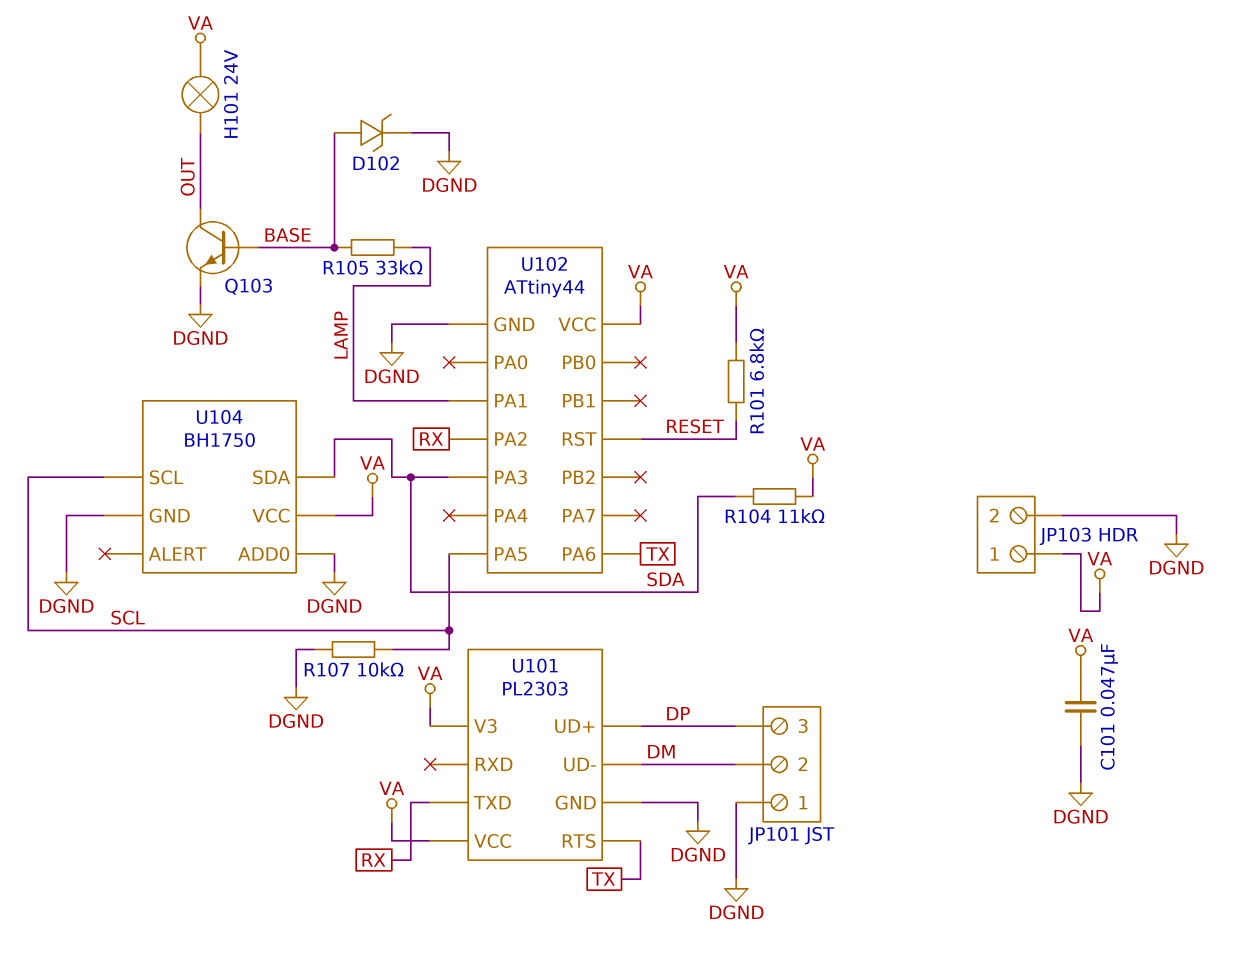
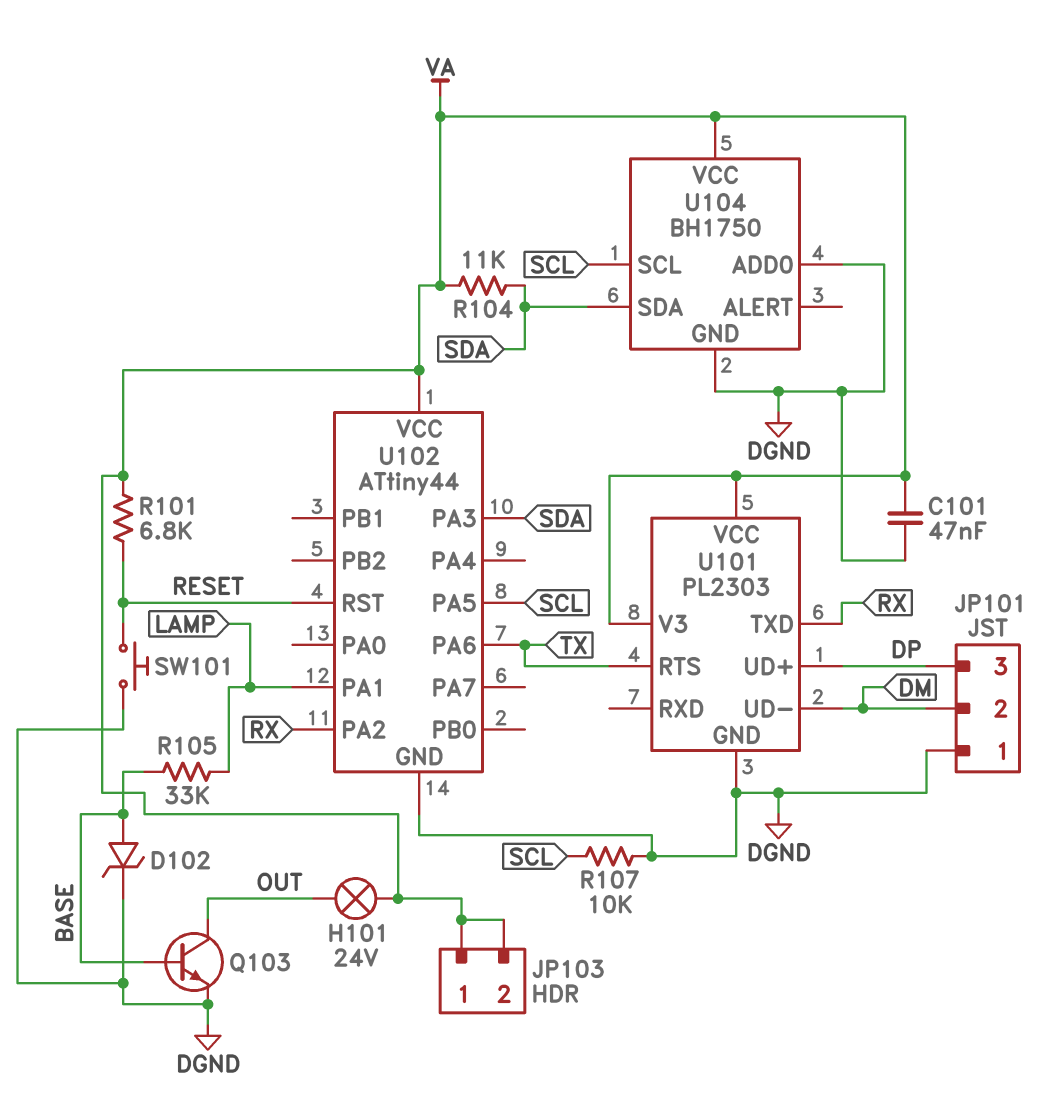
JP103 pin 2: DGND -> VA
SW101: none -> button (DGND, RESET)

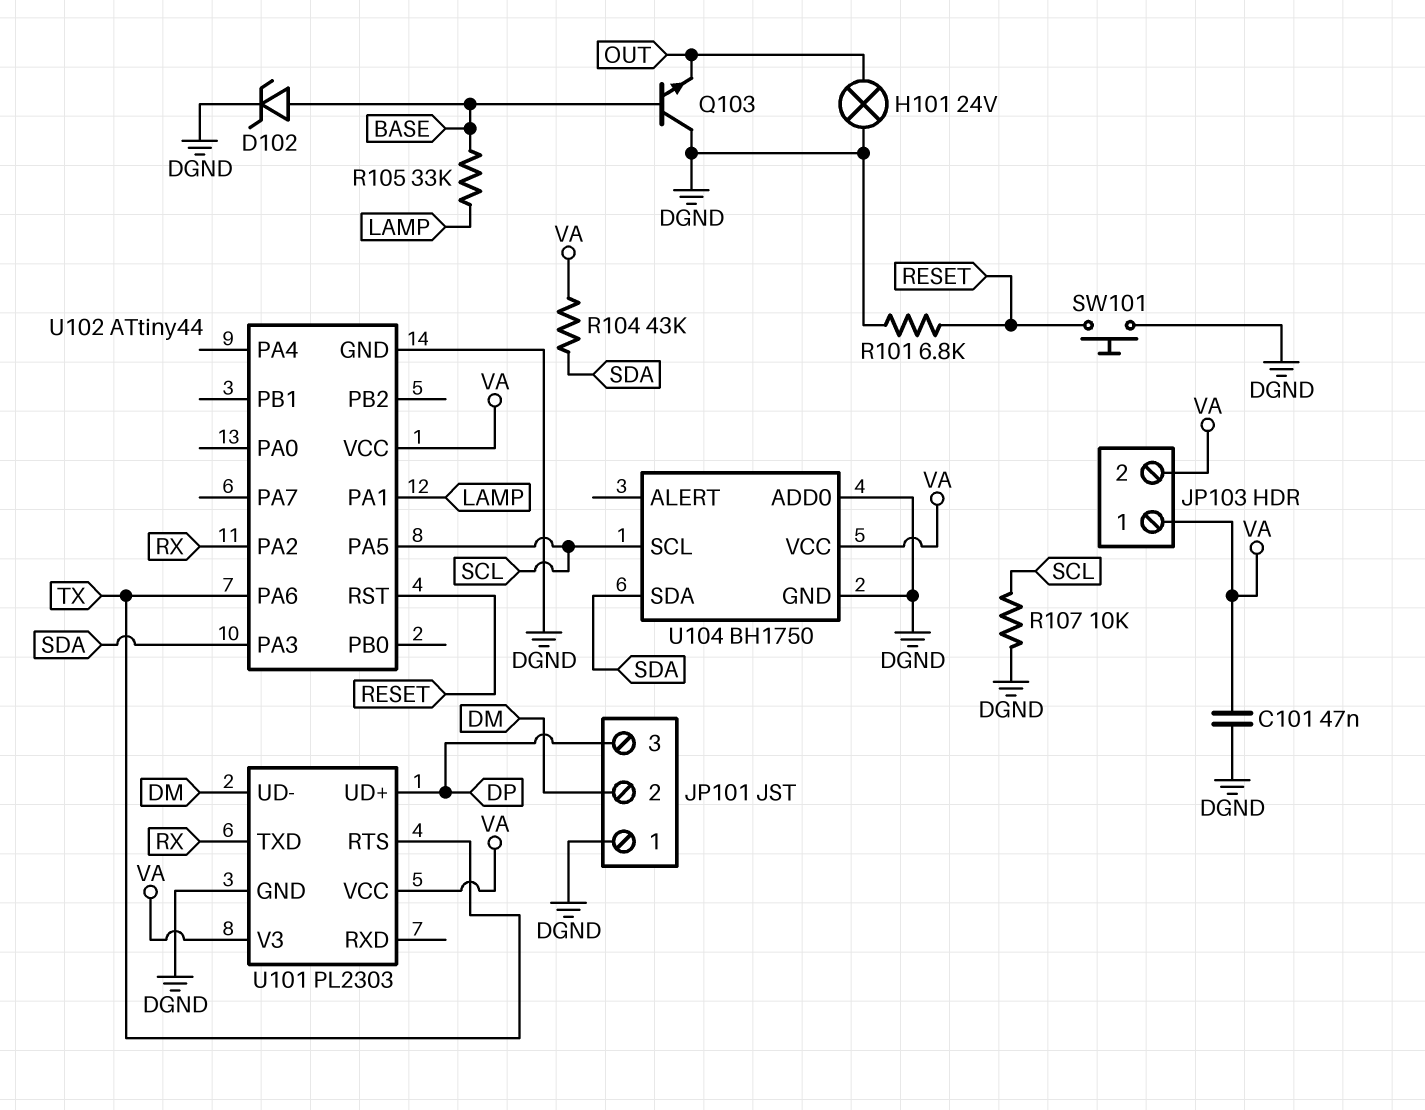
H101: lamp 24V (OUT, VA) -> lamp 24V (DGND, OUT)
Q103: NPN (B BASE, C OUT, E DGND) -> NPN (B BASE, C DGND, E OUT)
R101: 6.8k (RESET, VA) -> 6.8k (DGND, RESET)
R104: 11k (SDA, VA) -> 43k (SDA, VA)

